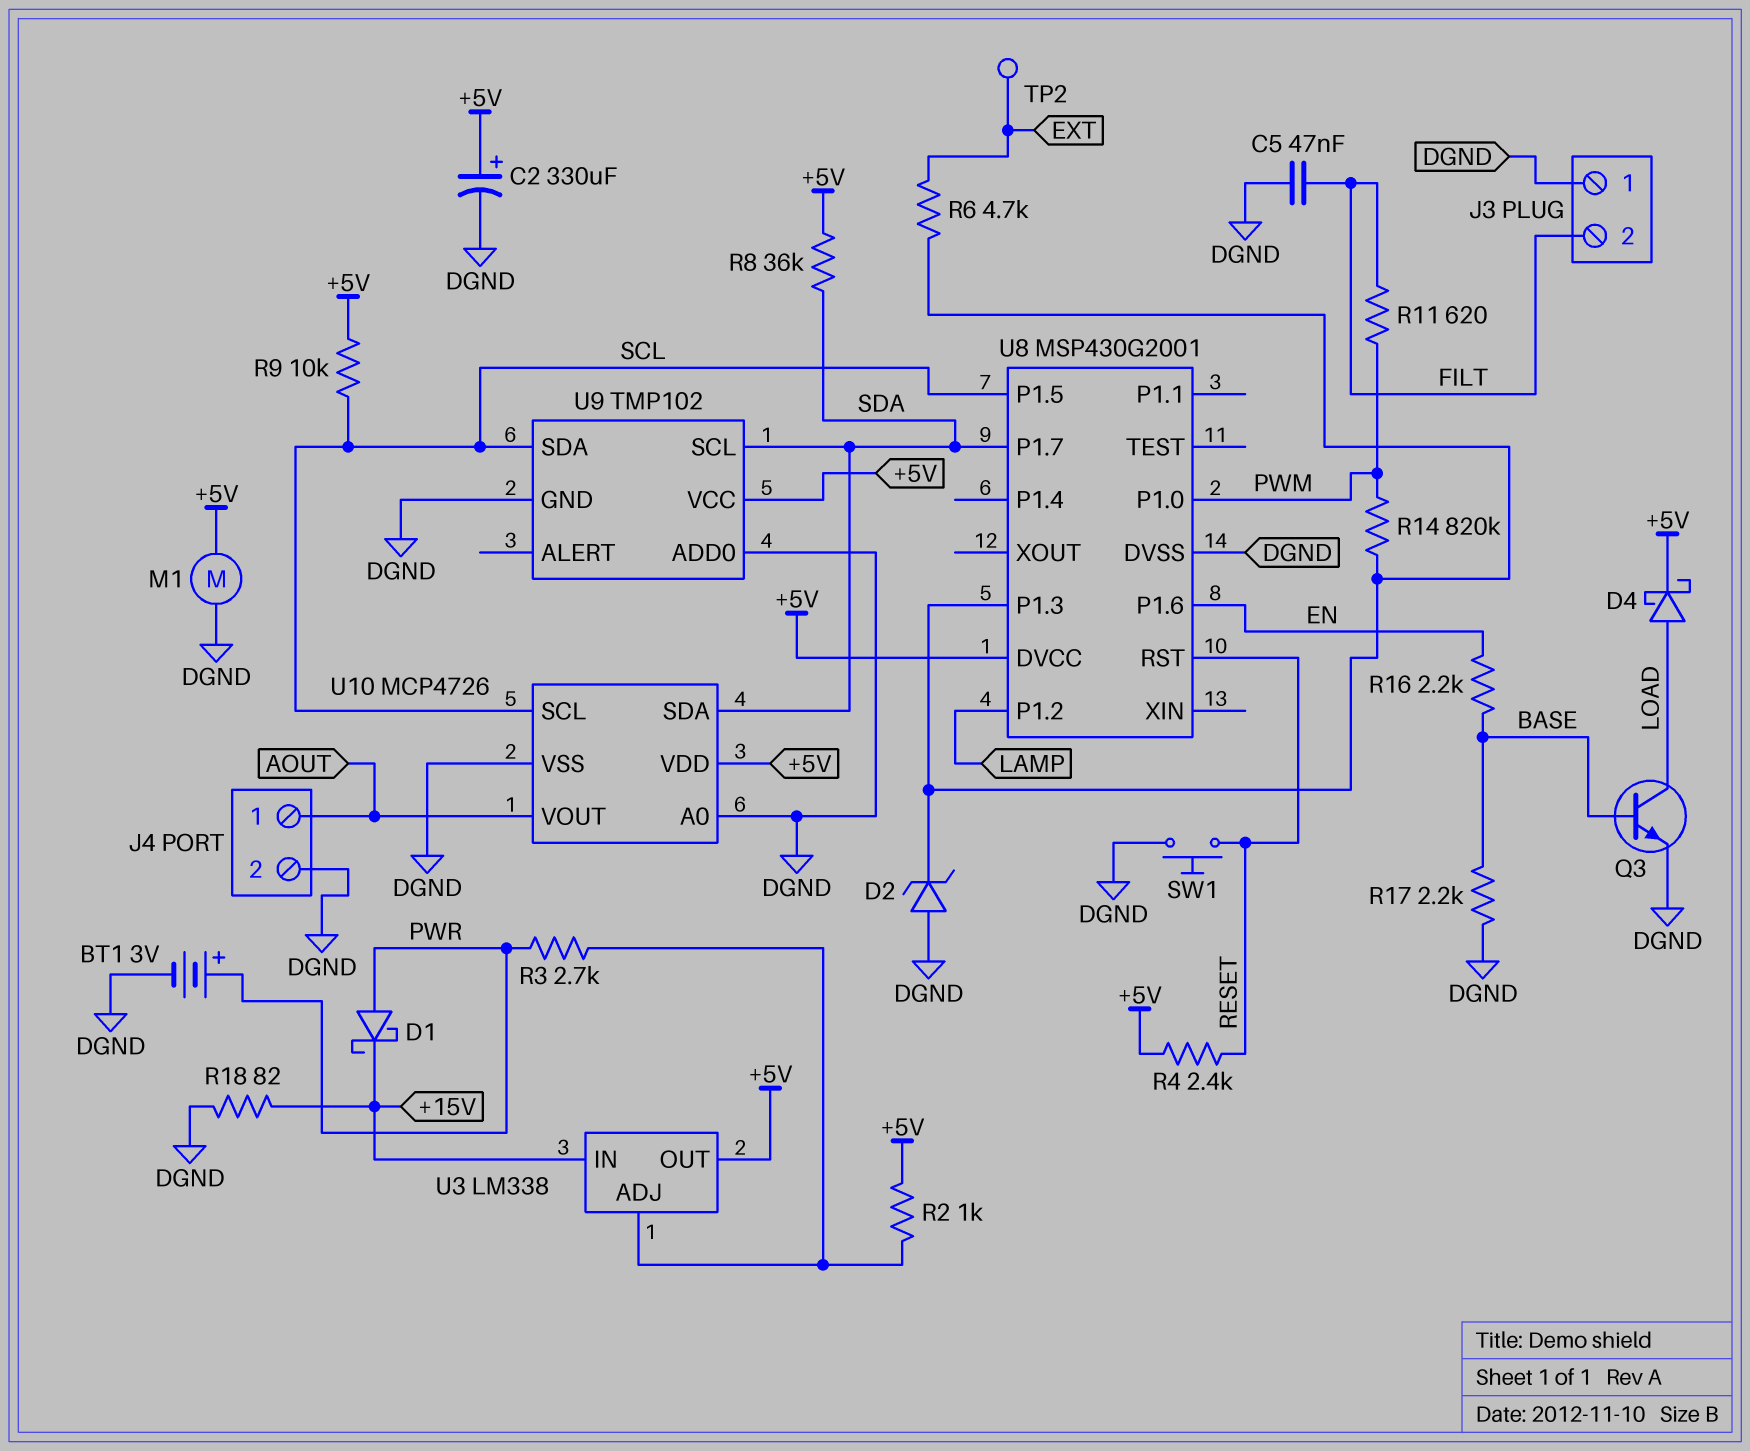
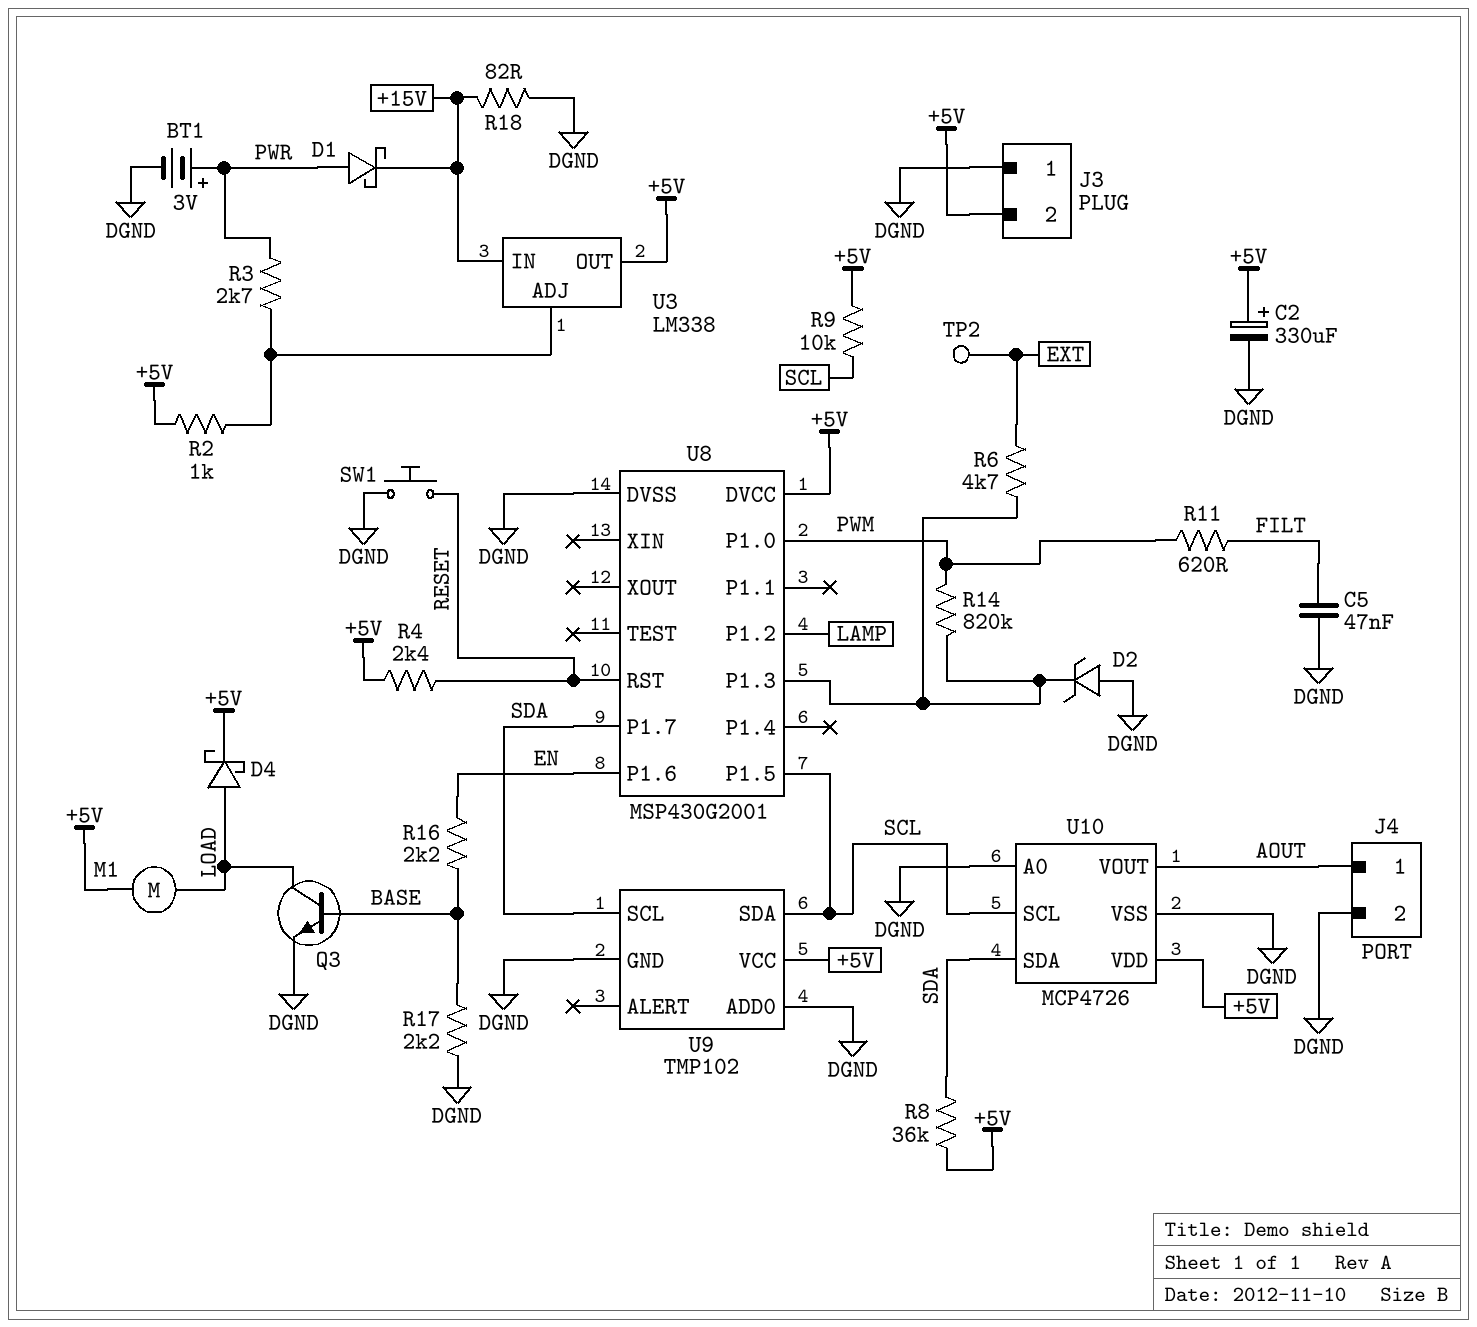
J3 pin 2: FILT -> +5V
M1: motor (+5V, DGND) -> motor (+5V, LOAD)

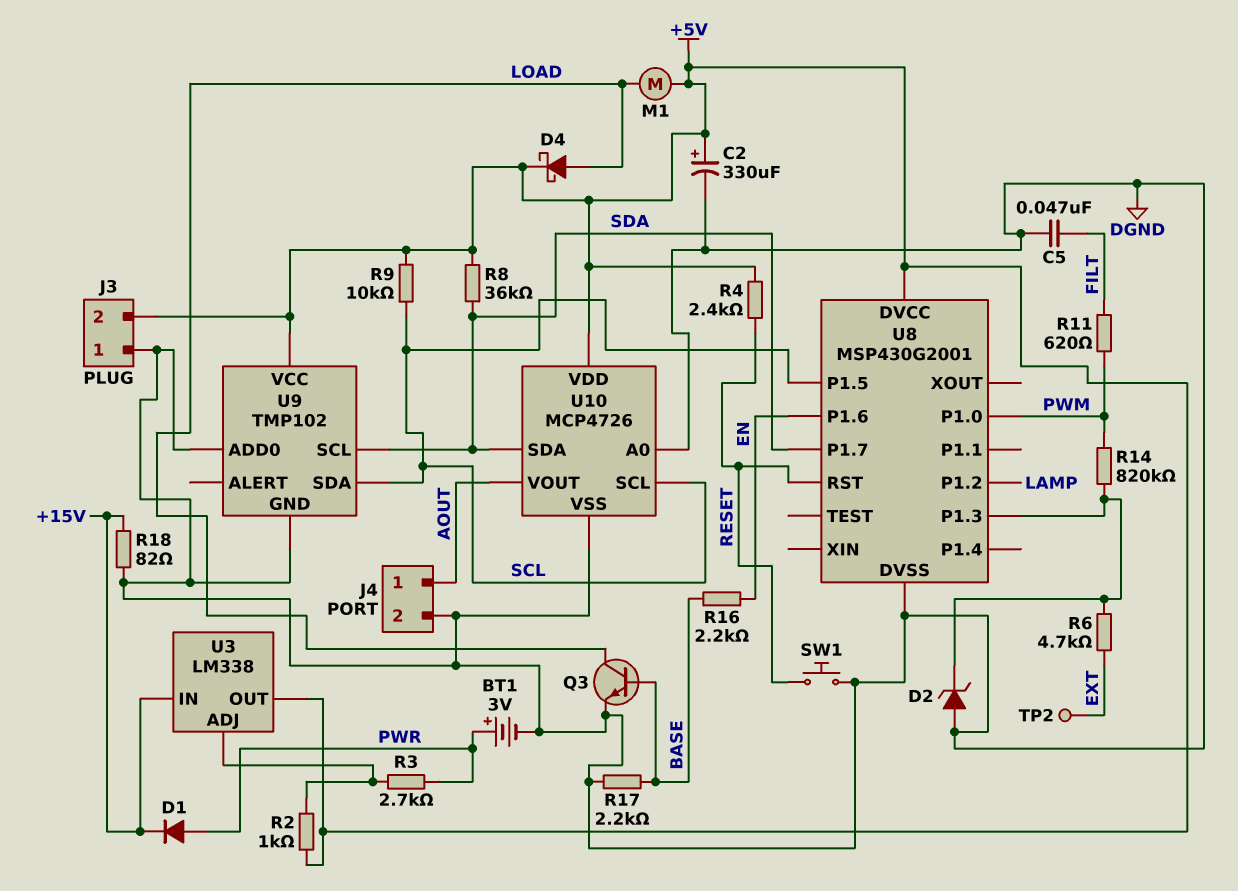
D1: schottky (A PWR, K +15V) -> diode (A PWR, K +15V)

